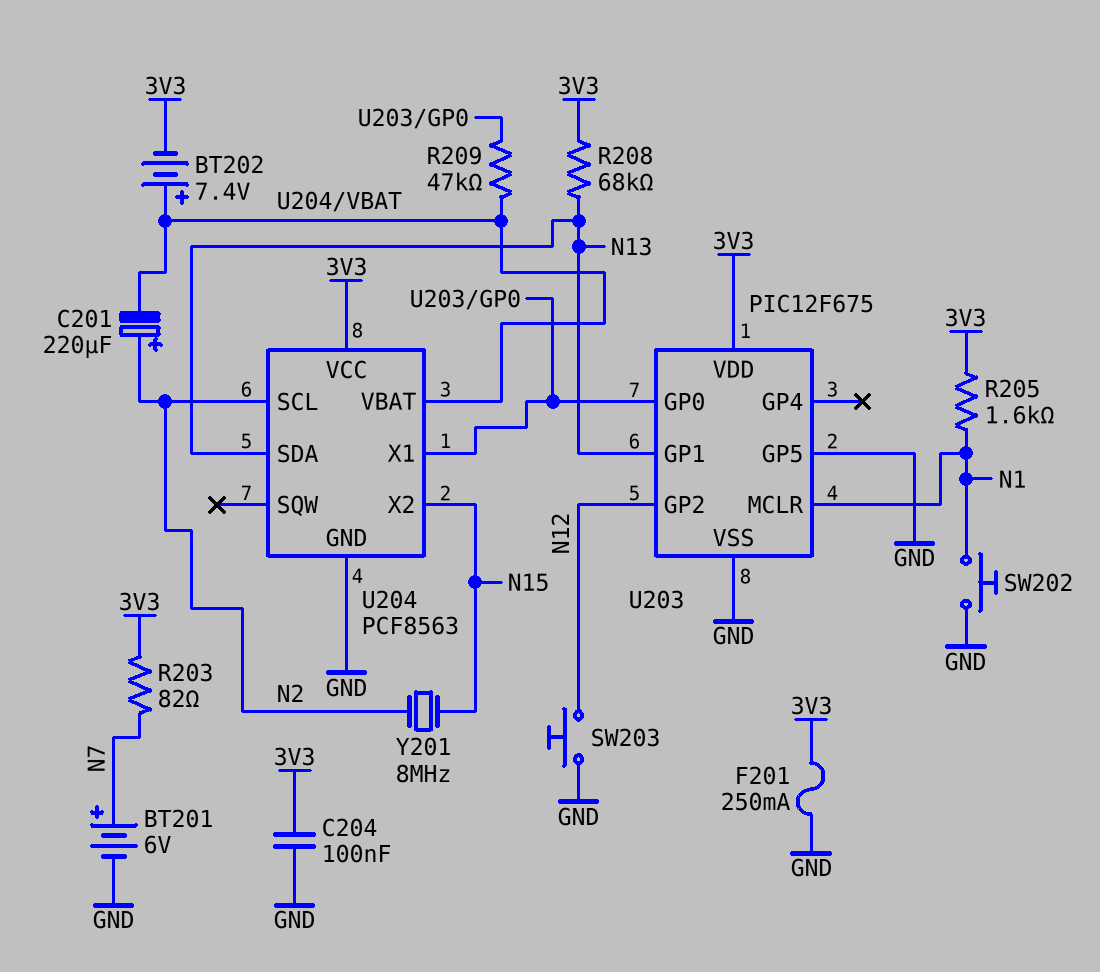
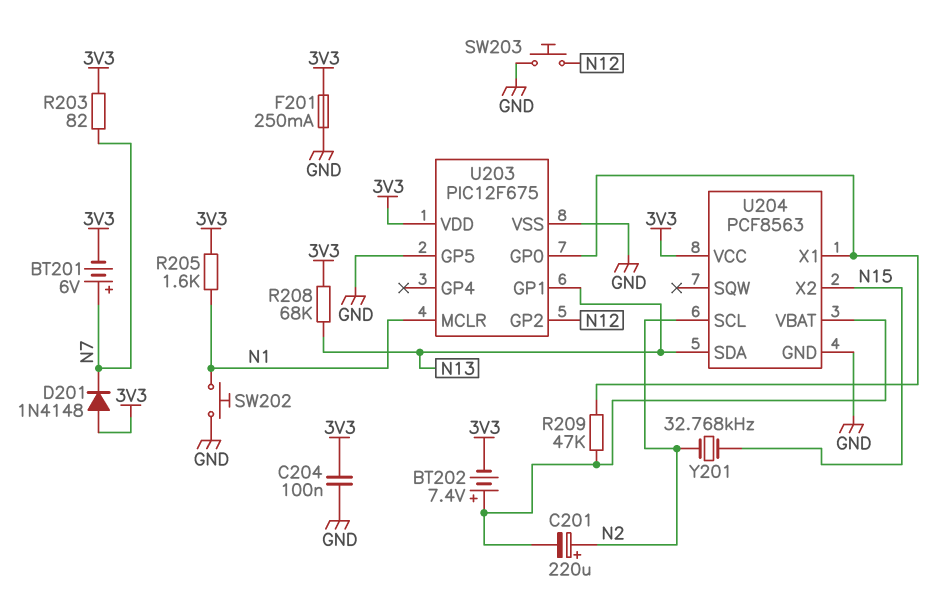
BT201: 6V (plus N7, minus GND) -> 6V (plus N7, minus 3V3)
D201: none -> diode 1N4148 (A 3V3, K N7)
Y201: 8MHz (N2, N15) -> 32.768kHz (N2, N15)

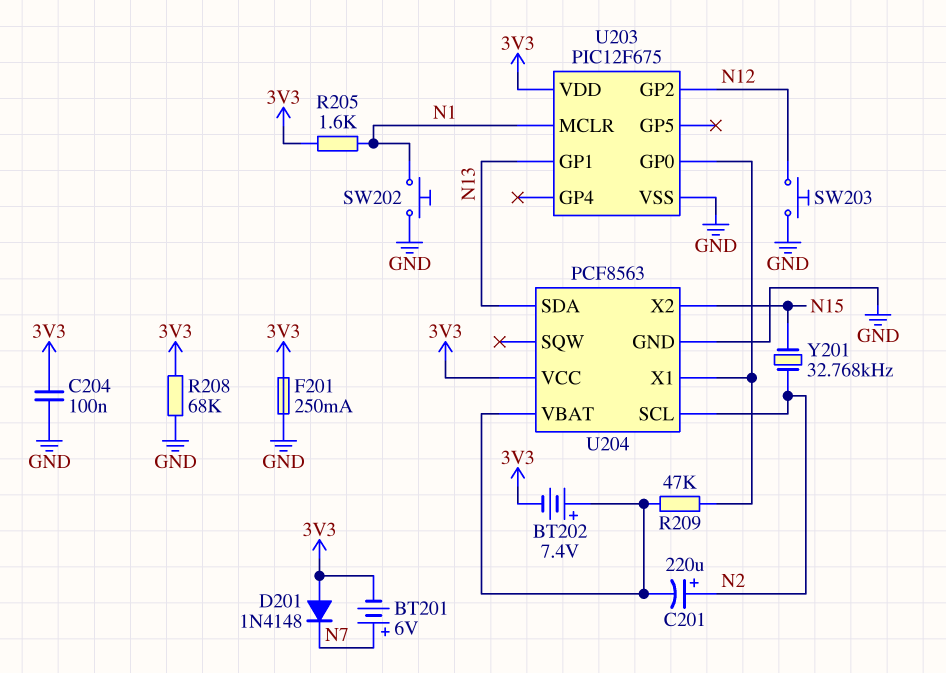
R203: 82 (3V3, N7) -> none
R208: 68k (3V3, N13) -> 68k (3V3, GND)
U203 pin GP5: GND -> none

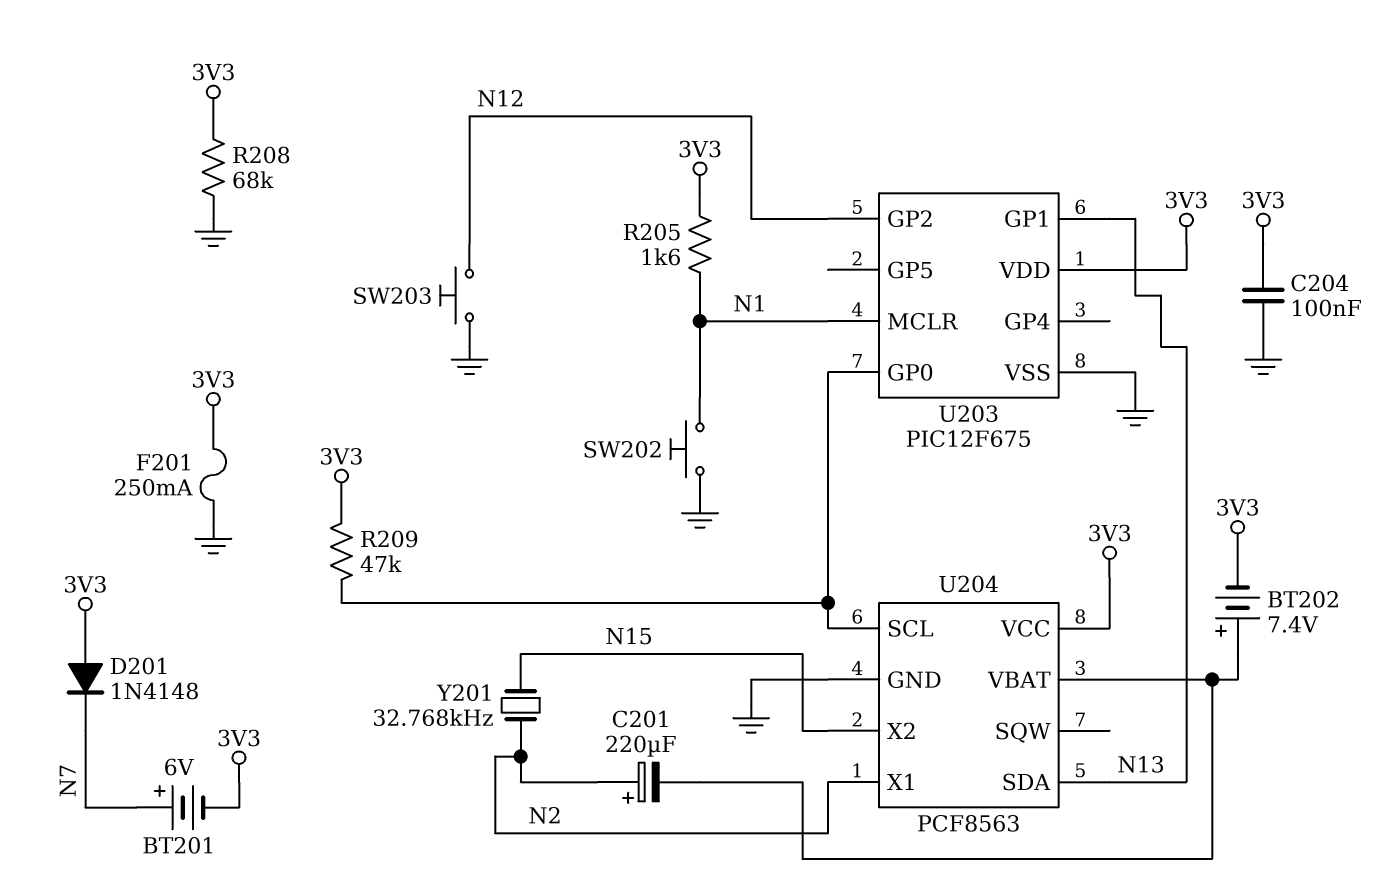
R209: 47k (U203/GP0, U204/VBAT) -> 47k (3V3, U203/GP0)
U204 pin SCL: N2 -> U203/GP0
U204 pin X1: U203/GP0 -> N2

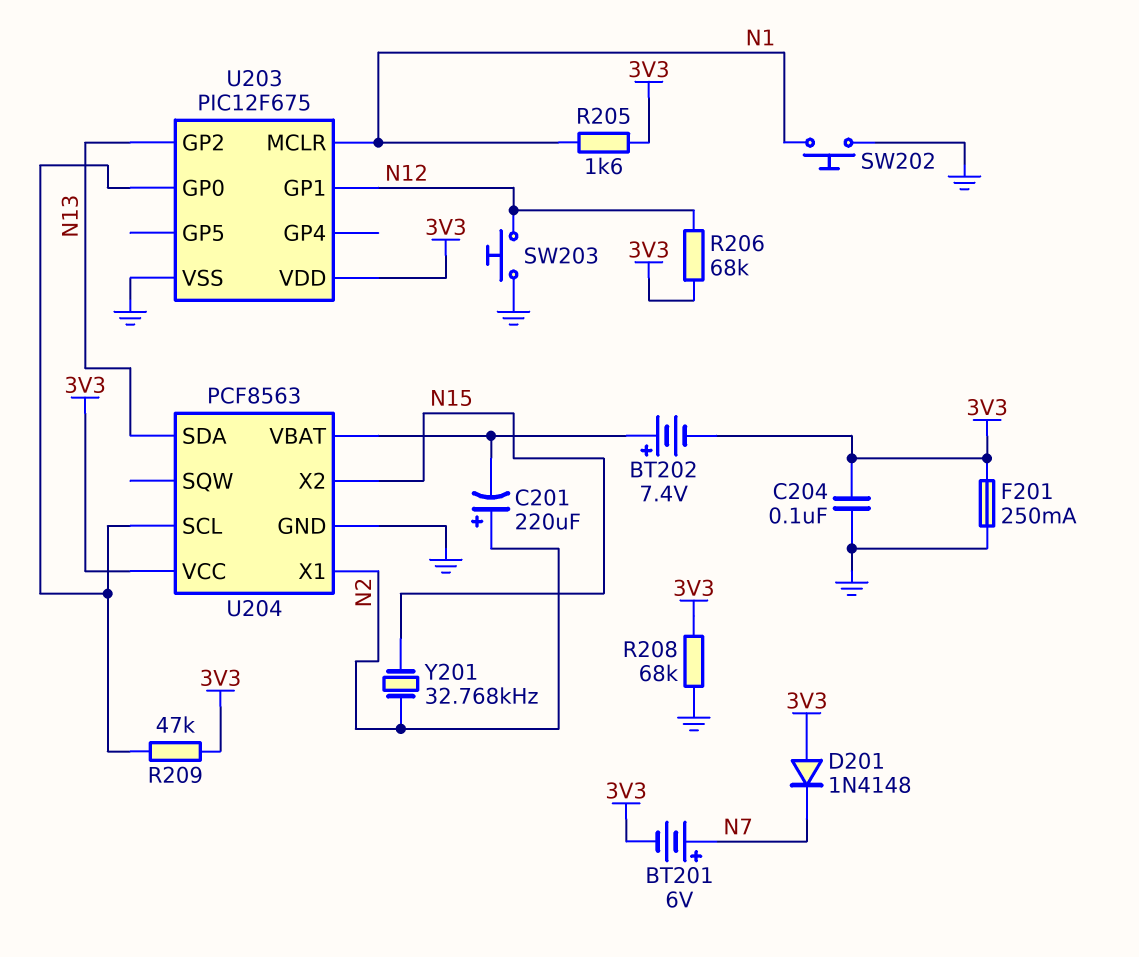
R206: none -> 68k (3V3, N12)
U203 pin GP1: N13 -> N12
U203 pin GP2: N12 -> N13

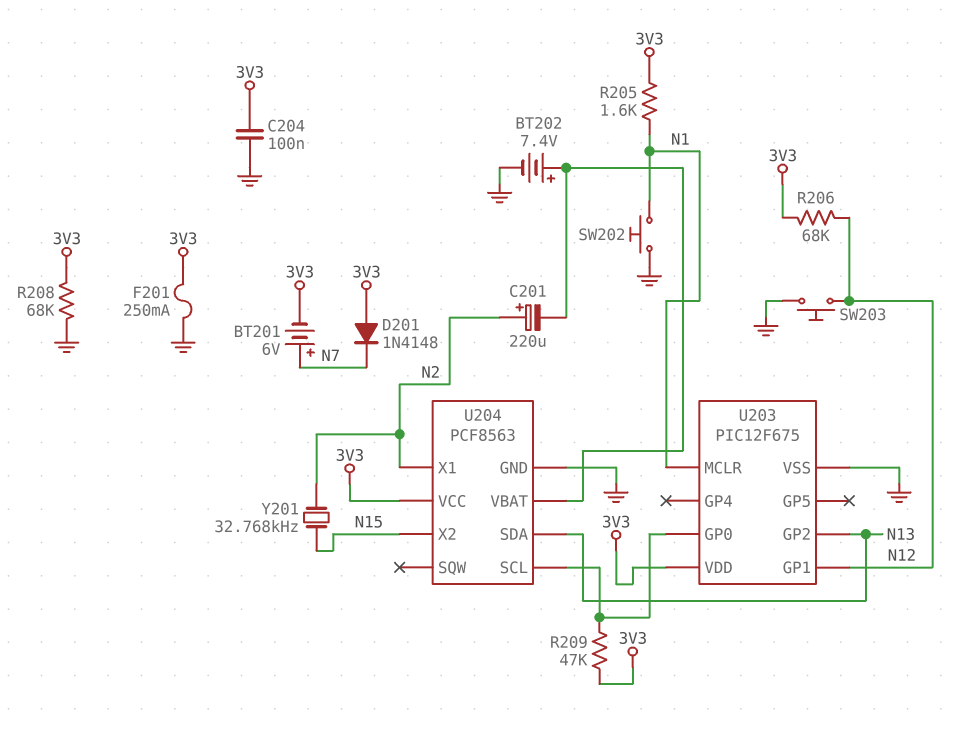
BT202: 7.4V (plus U204/VBAT, minus 3V3) -> 7.4V (plus U204/VBAT, minus GND)

